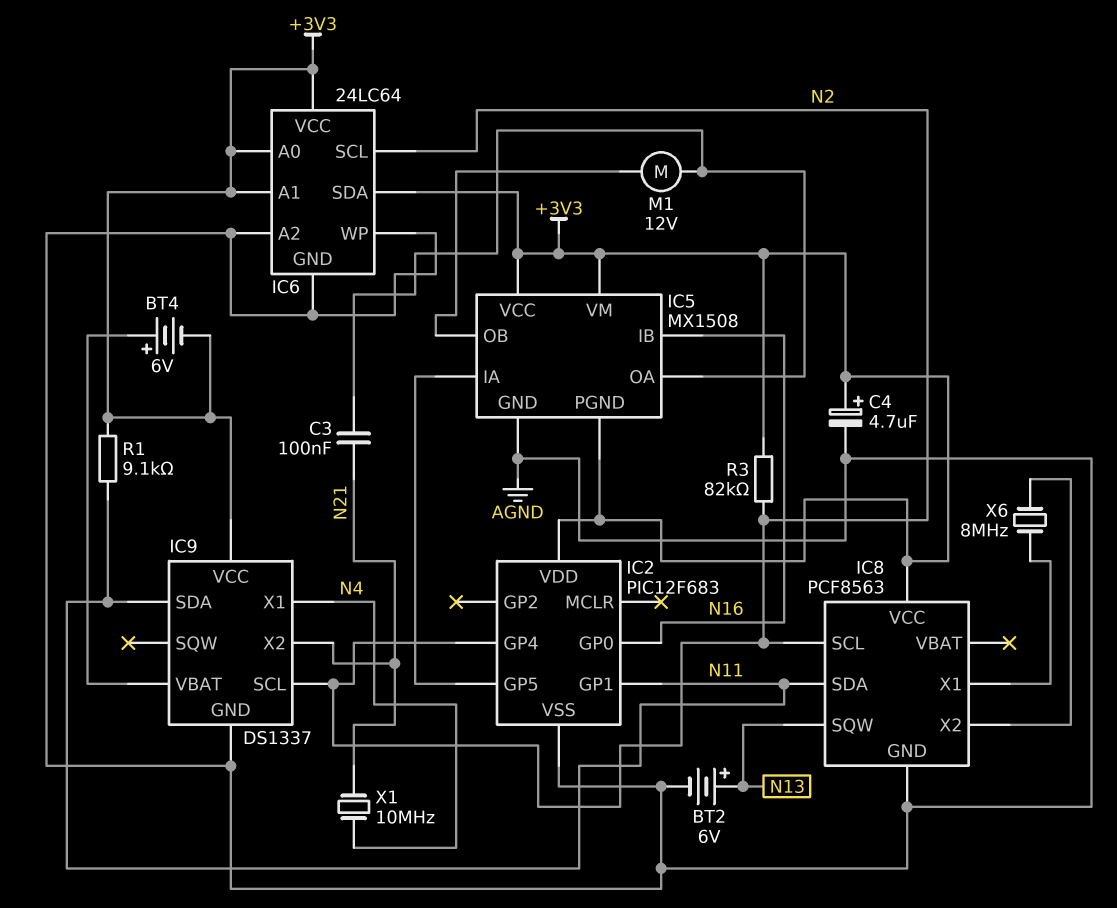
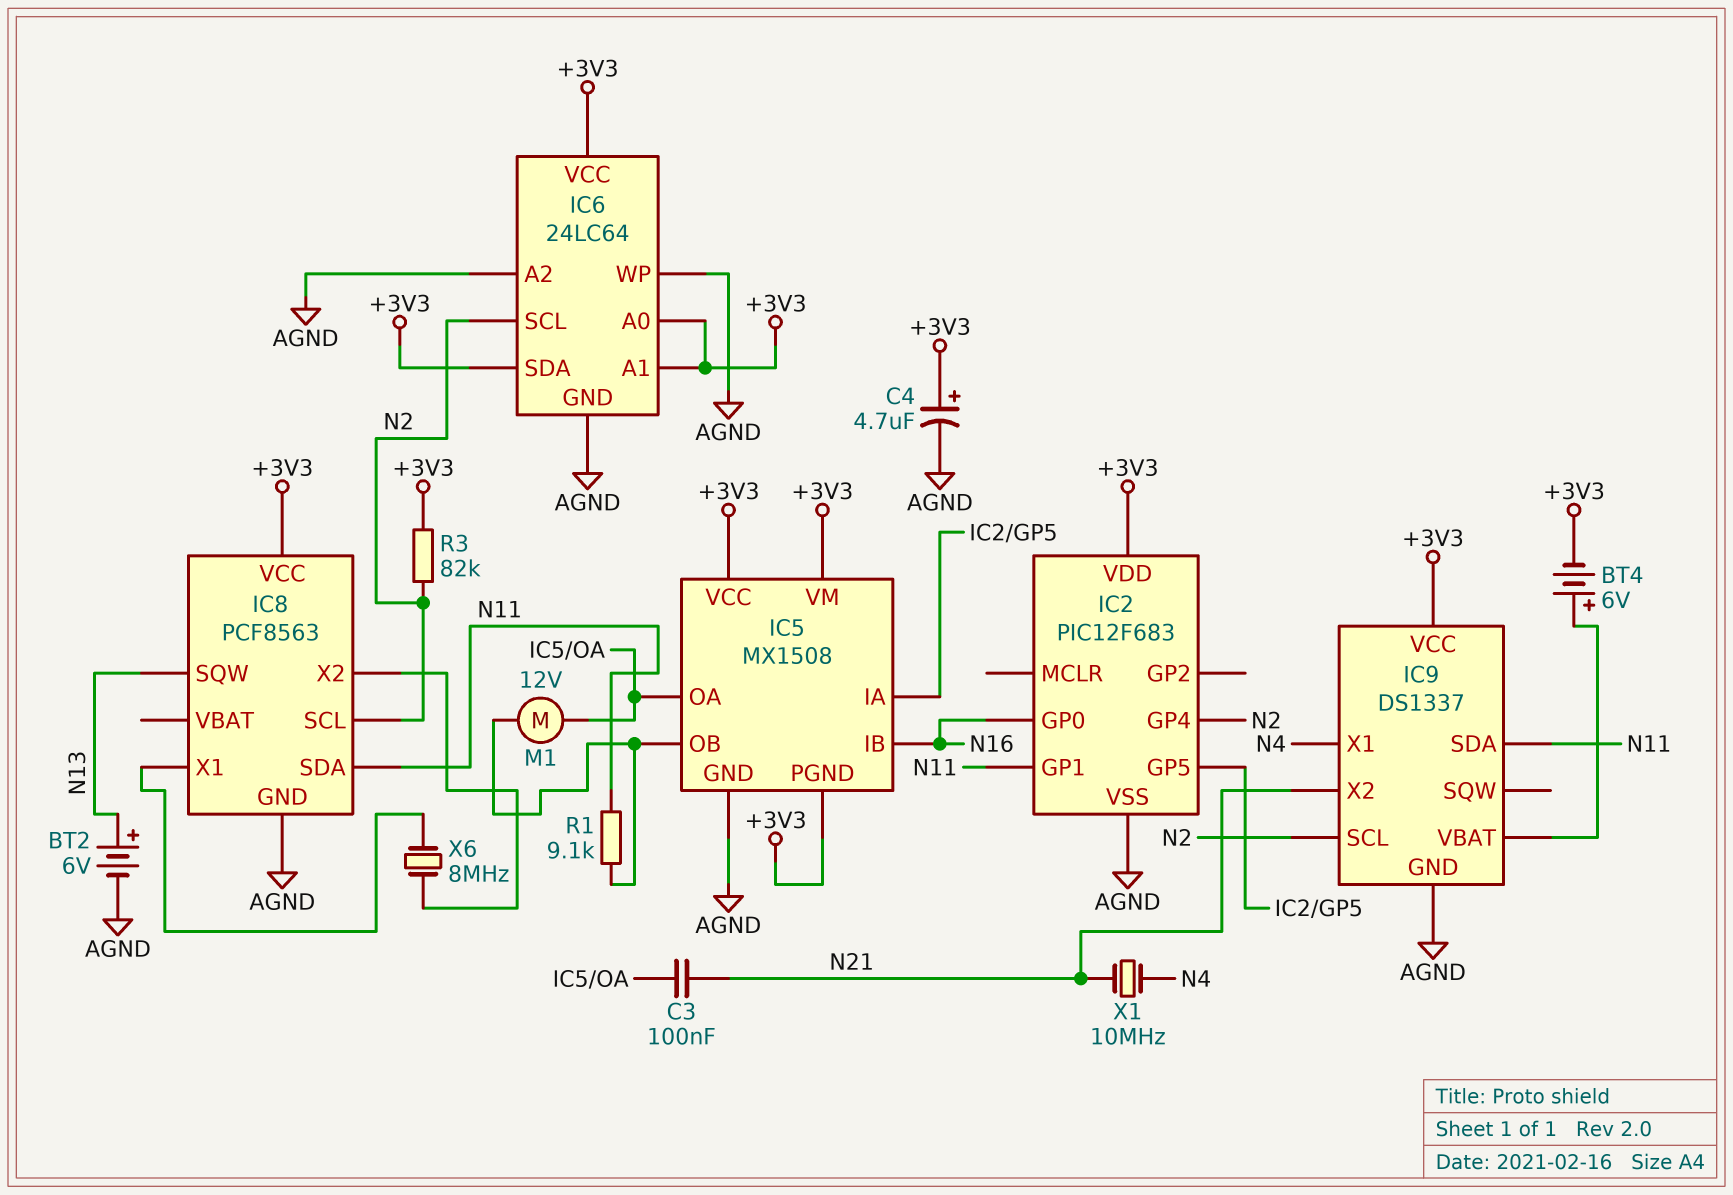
R1: 9.1k (+3V3, N11) -> 9.1k (IC5/OB, N11)

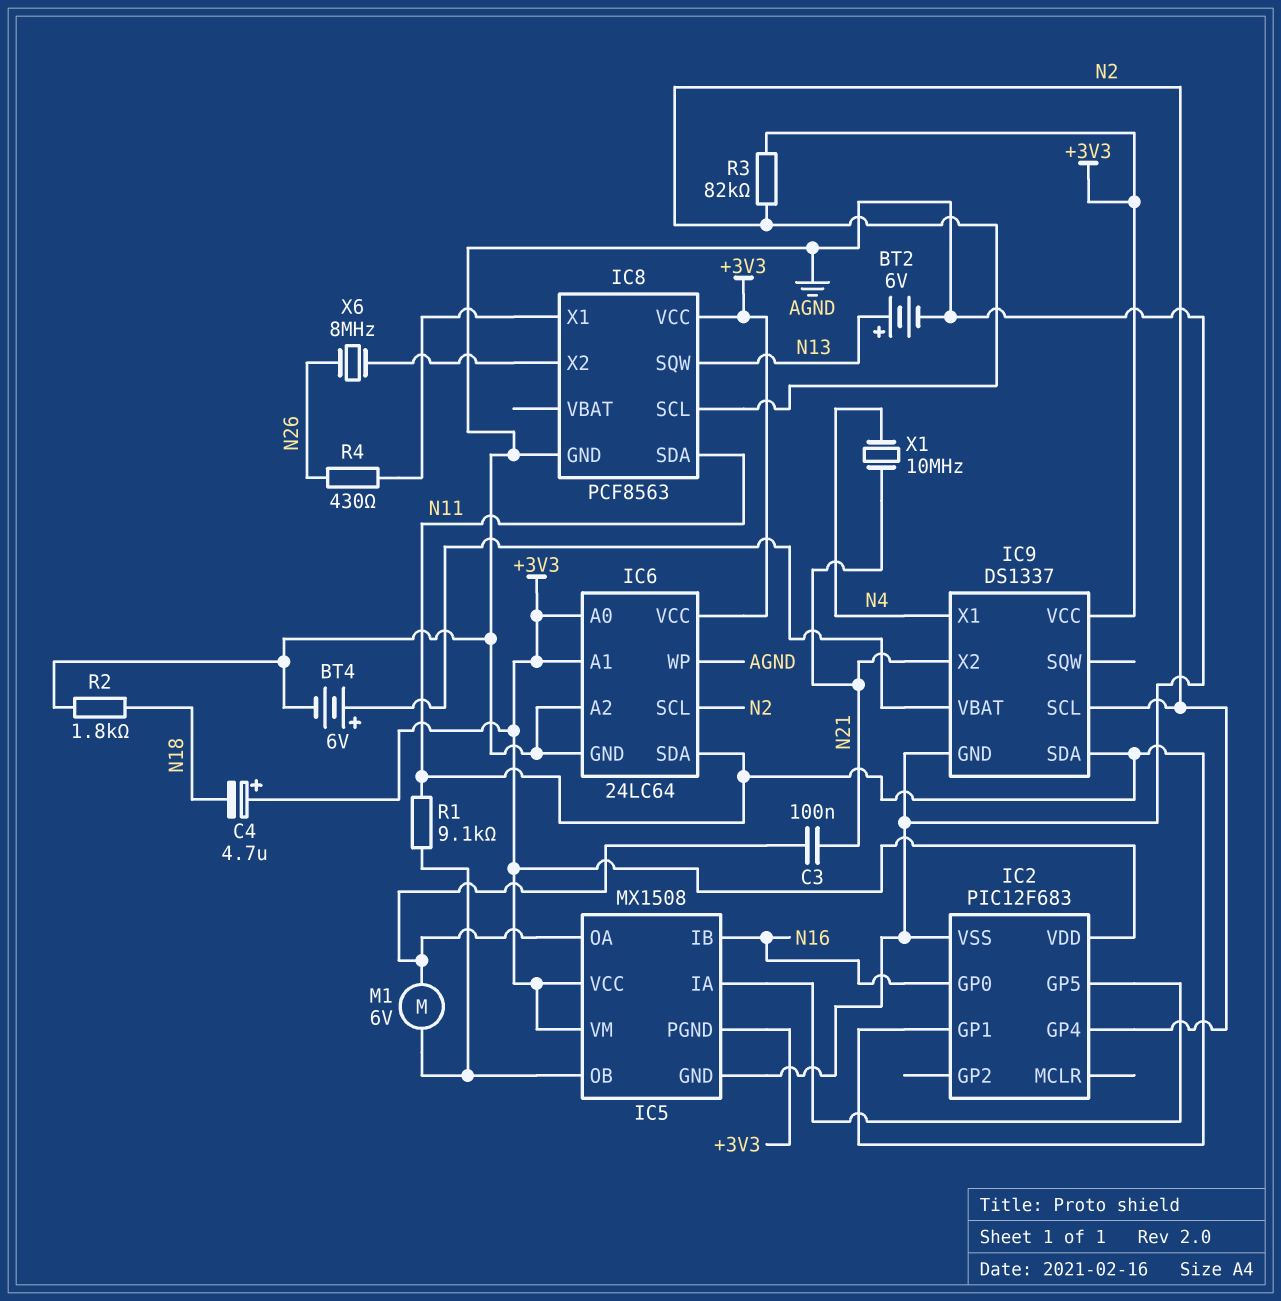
BT4: 6V (plus IC9/VBAT, minus +3V3) -> 6V (plus IC9/VBAT, minus AGND)
C4: 4.7uF (plus +3V3, minus AGND) -> 4.7uF (plus +3V3, minus N18)
IC6 pin SDA: +3V3 -> N11
M1: motor 12V (IC5/OA, IC5/OB) -> motor 6V (IC5/OA, IC5/OB)
R2: none -> 1.8k (AGND, N18)
R4: none -> 430 (IC8/X1, N26)
X6: 8MHz (IC8/X1, IC8/X2) -> 8MHz (IC8/X2, N26)

